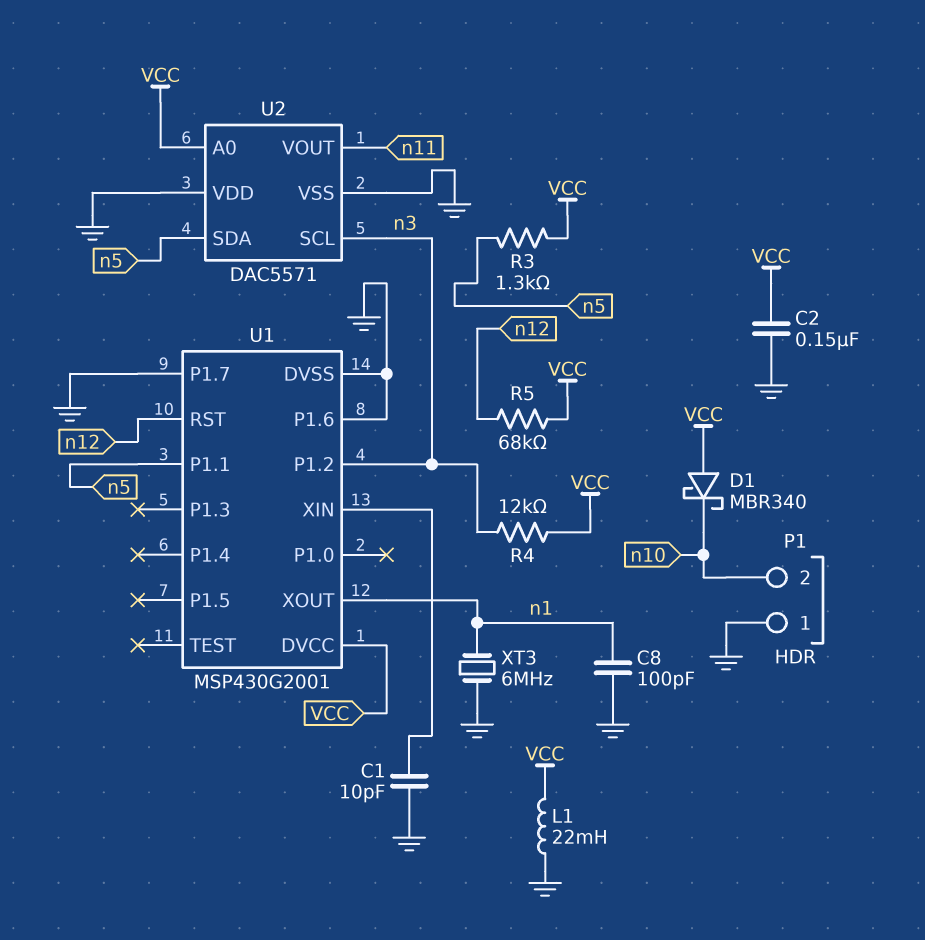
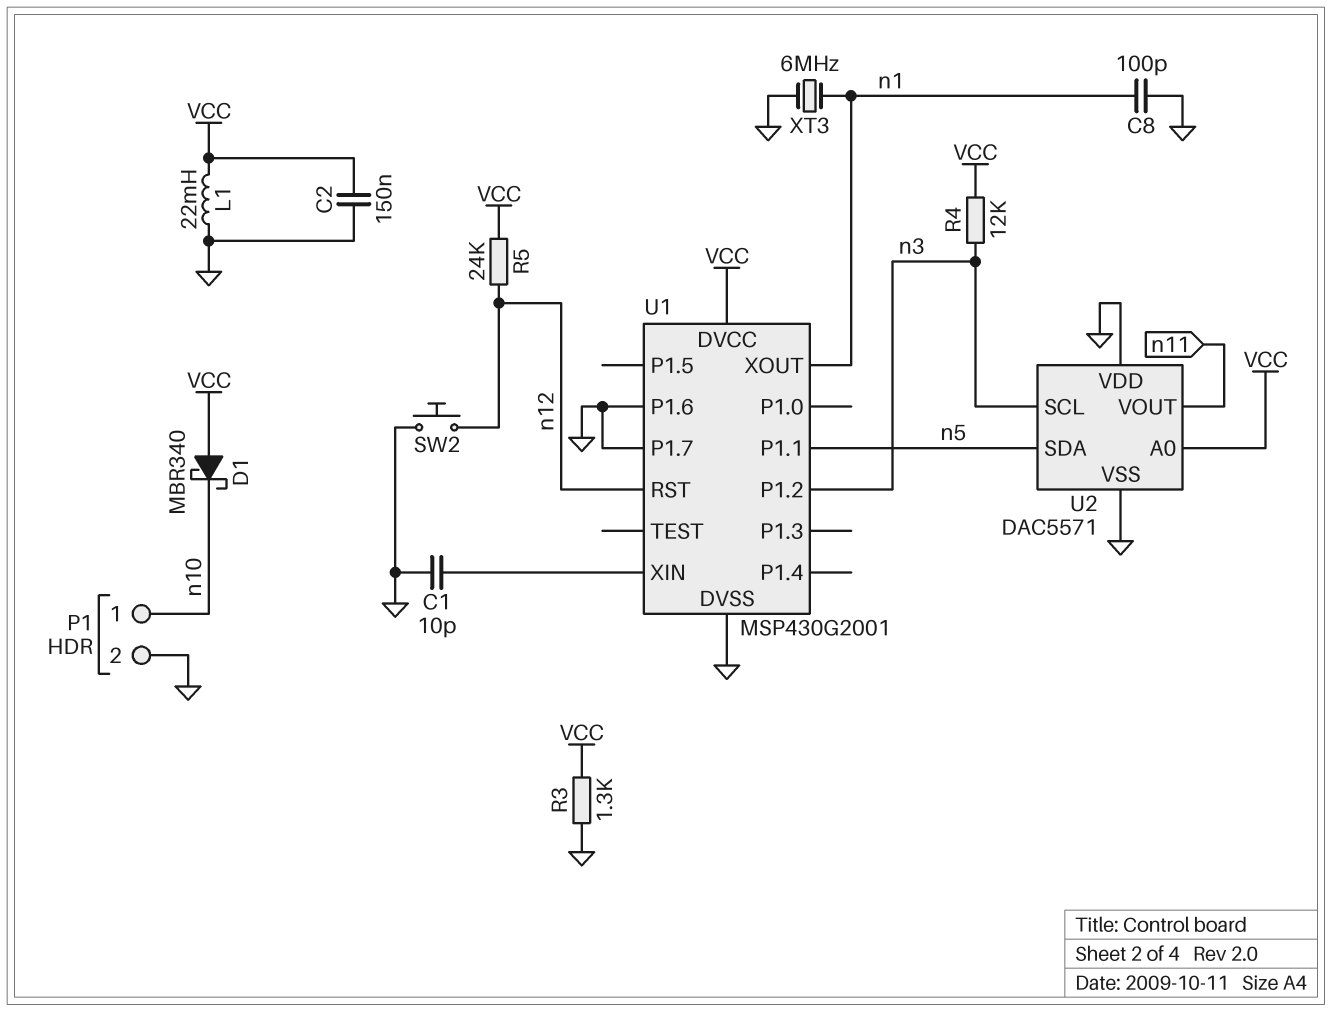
P1 pin 1: GND -> n10
P1 pin 2: n10 -> GND
R3: 1.3k (VCC, n5) -> 1.3k (GND, VCC)
R5: 68k (VCC, n12) -> 24k (VCC, n12)
SW2: none -> button (GND, n12)

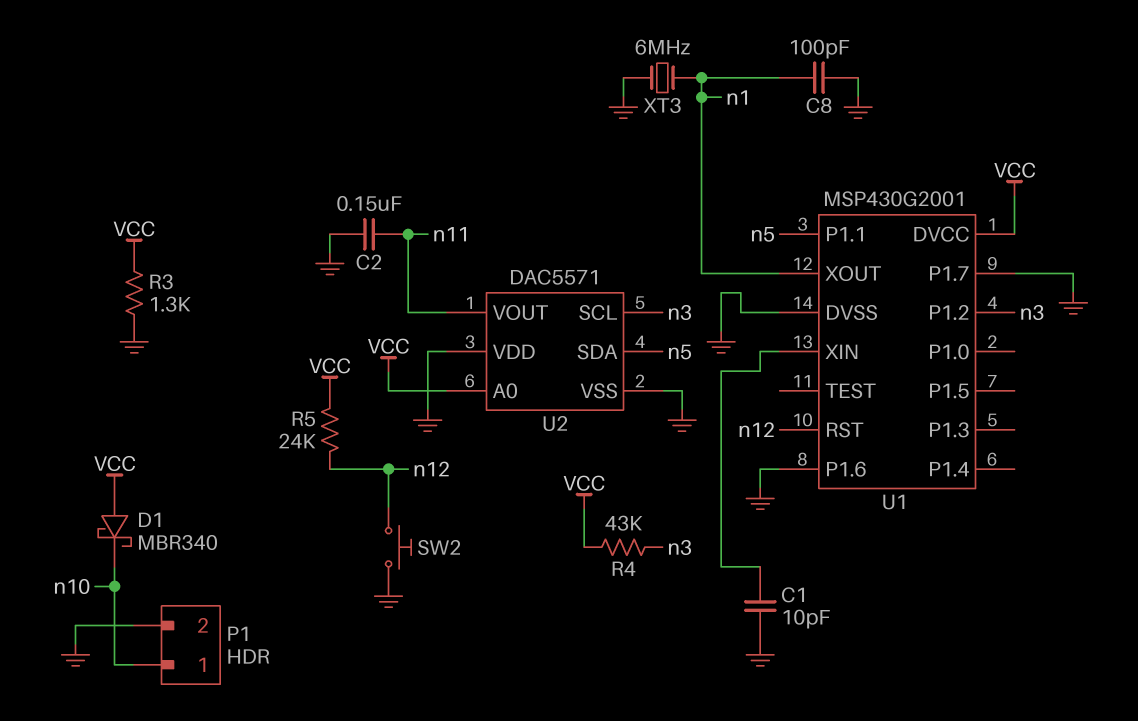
C2: 150nF (GND, VCC) -> 150nF (GND, n11)
L1: 22mH (GND, VCC) -> none
R4: 12k (VCC, n3) -> 43k (VCC, n3)

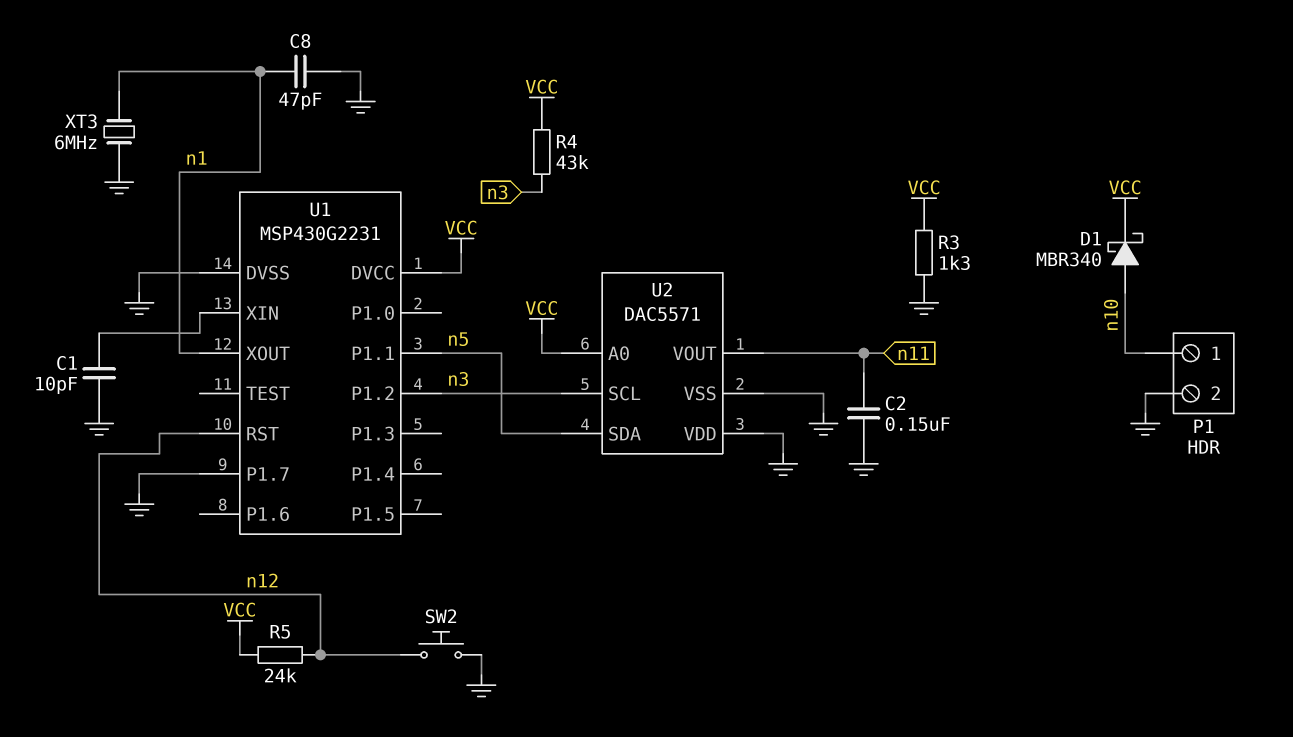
C8: 100pF (GND, n1) -> 47pF (GND, n1)
D1: schottky MBR340 (A VCC, K n10) -> schottky MBR340 (A n10, K VCC)
U1: MSP430G2001 -> MSP430G2231
U1 pin P1.6: GND -> none

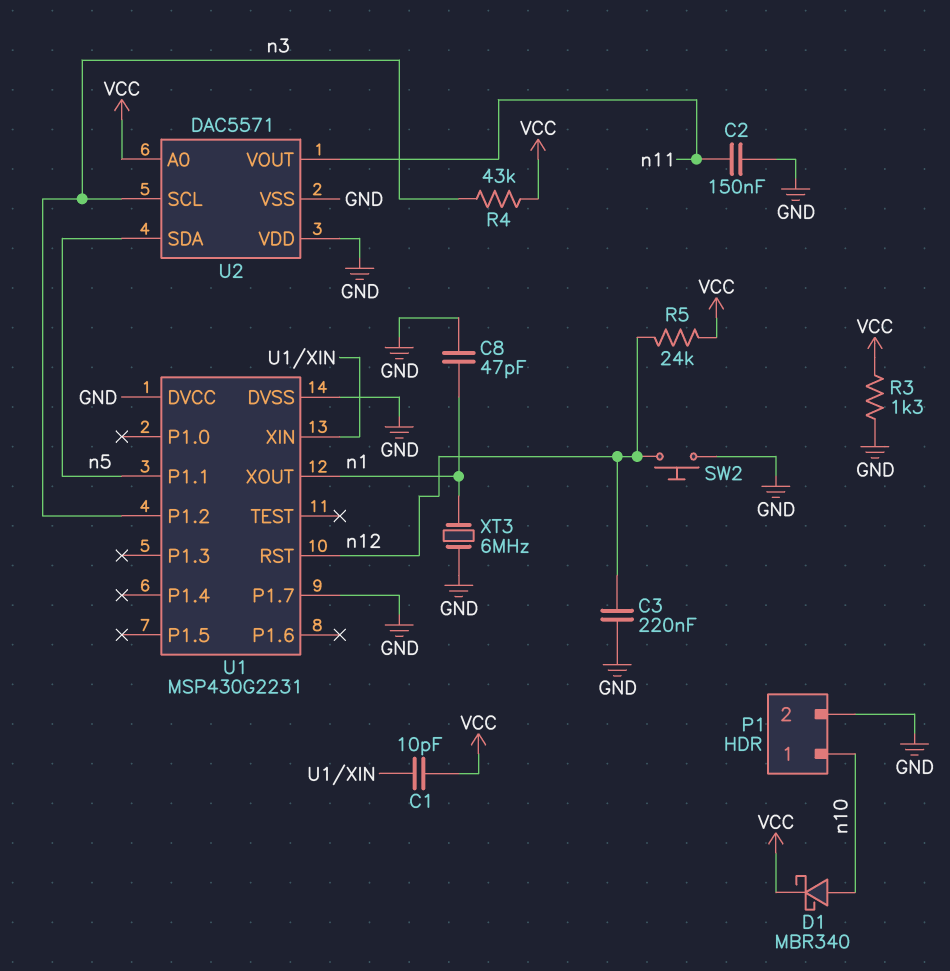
C1: 10pF (GND, U1/XIN) -> 10pF (U1/XIN, VCC)
C3: none -> 220nF (GND, n12)
U1 pin DVCC: VCC -> GND

